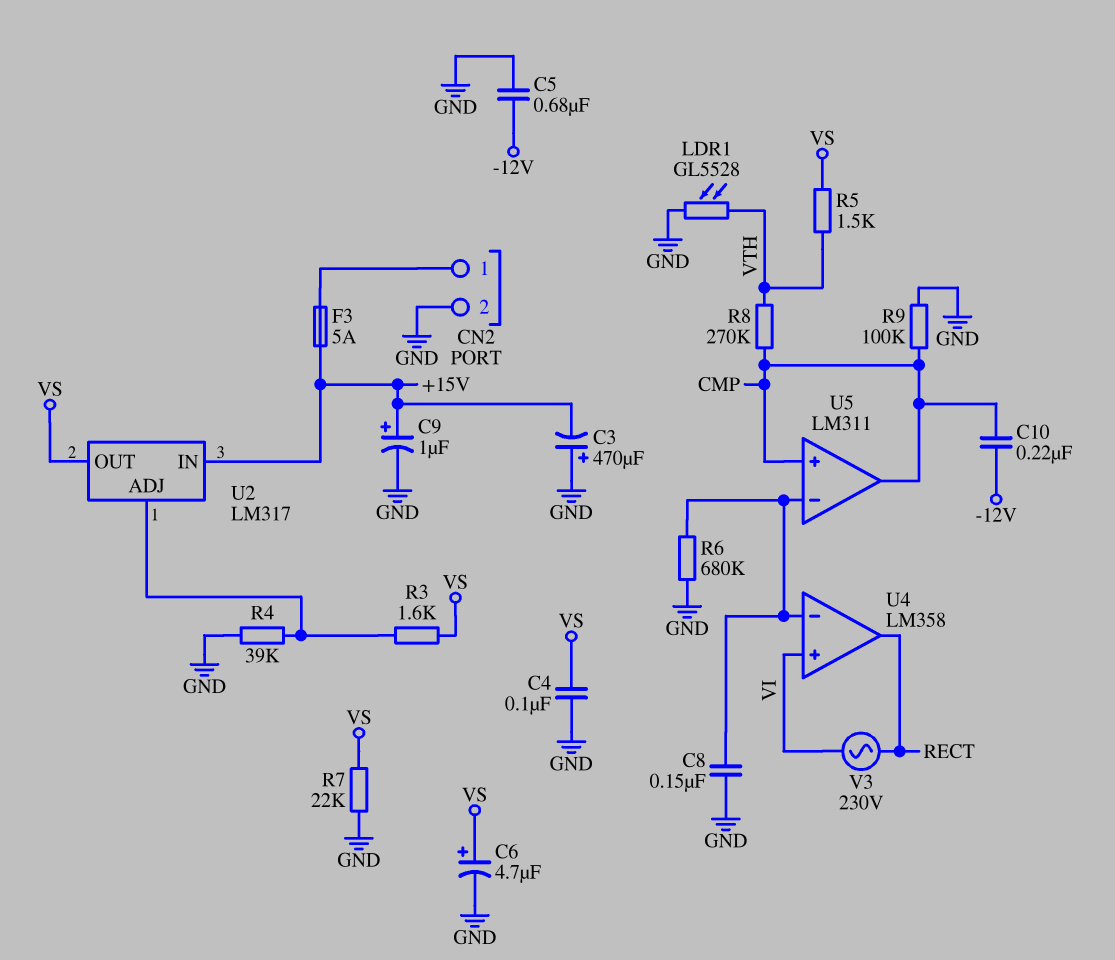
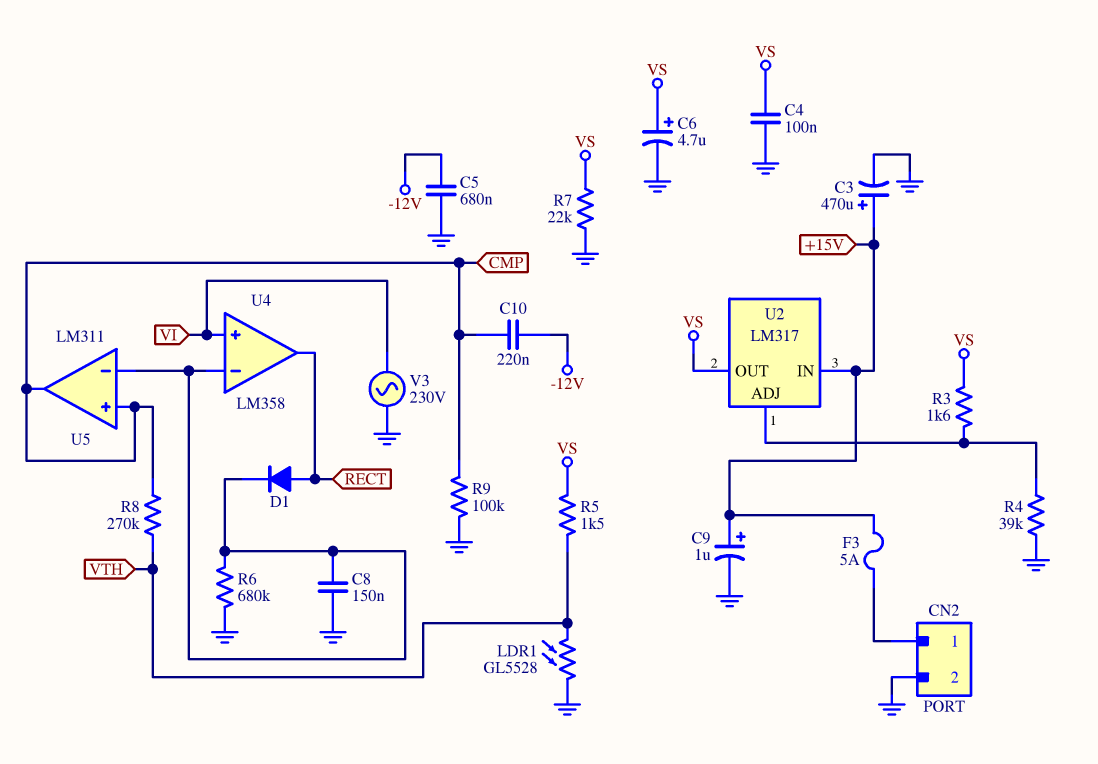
C3: 470uF (plus GND, minus +15V) -> 470uF (plus +15V, minus GND)
D1: none -> diode (A RECT, K U4/in-)
V3: AC 230V (RECT, VI) -> AC 230V (GND, VI)

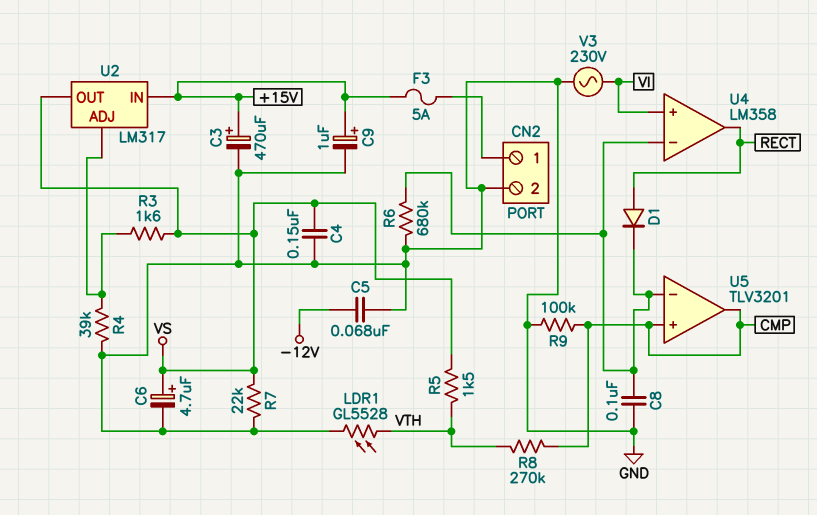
C4: 100nF (GND, VS) -> 150nF (GND, VS)
C5: 680nF (-12V, GND) -> 68nF (-12V, GND)
C8: 150nF (GND, U4/in-) -> 100nF (GND, U4/in-)
C10: 220nF (-12V, CMP) -> none
U5: LM311 -> TLV3201

